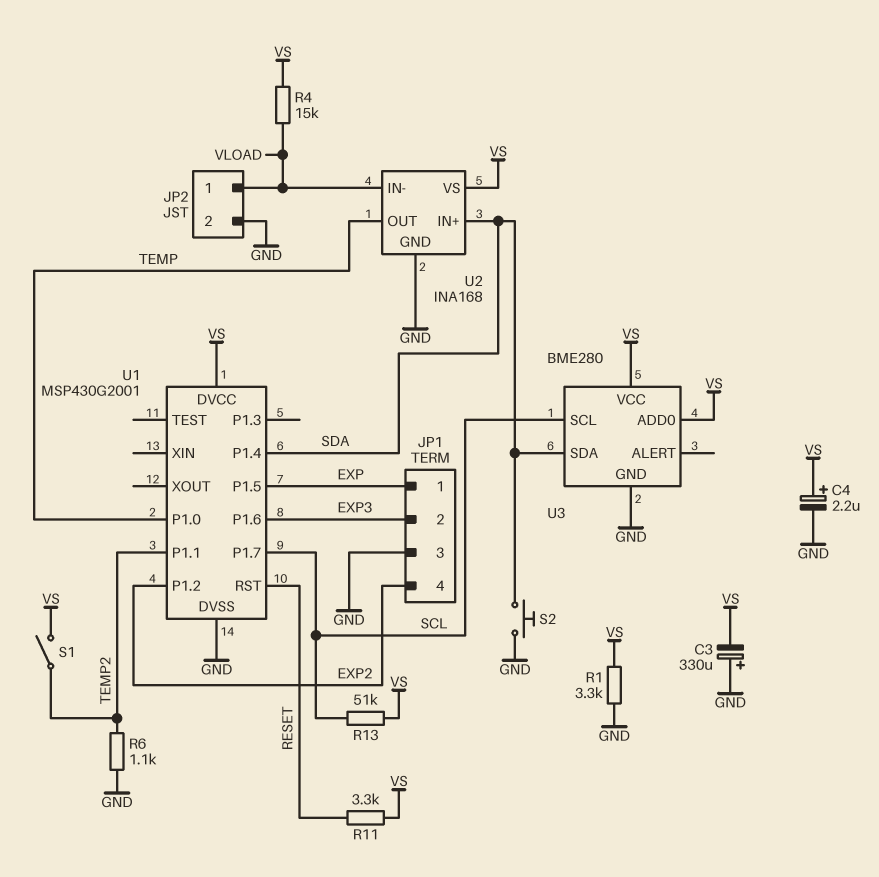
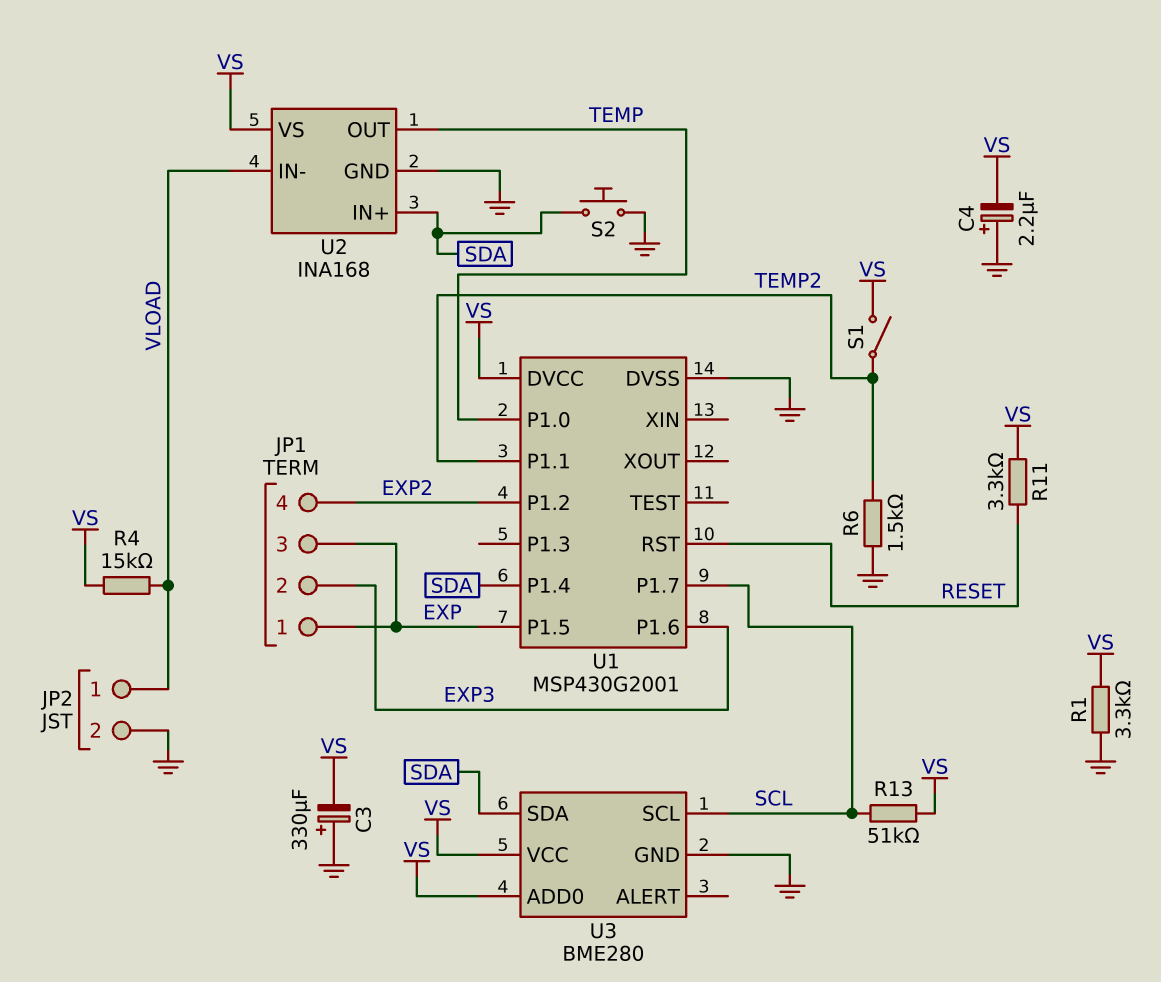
C4: 2.2uF (plus VS, minus GND) -> 2.2uF (plus GND, minus VS)
JP1 pin 3: GND -> EXP
R6: 1.1k (GND, TEMP2) -> 1.5k (GND, TEMP2)

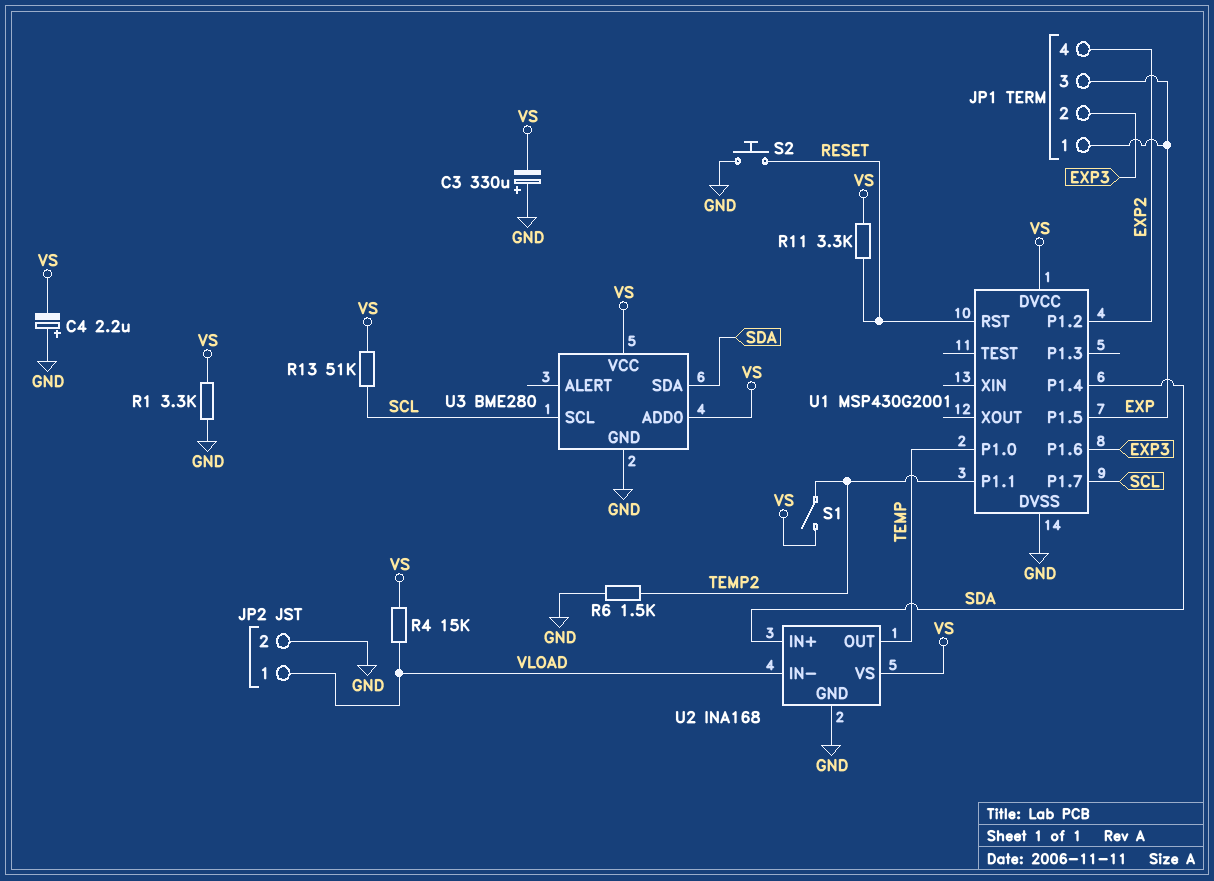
S2: button (GND, SDA) -> button (GND, RESET)

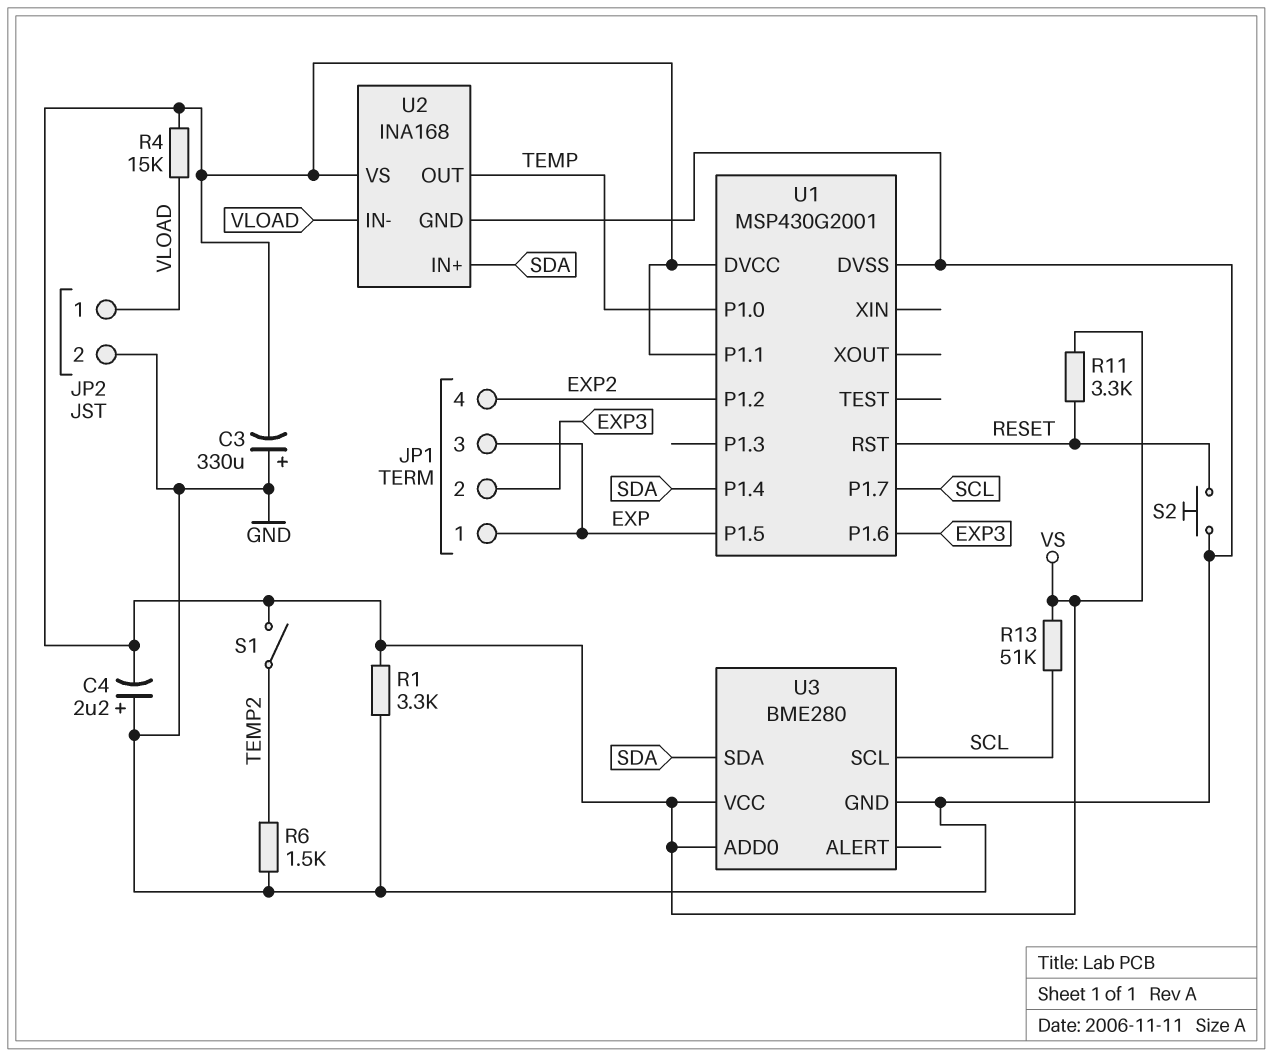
U1 pin P1.1: TEMP2 -> VS

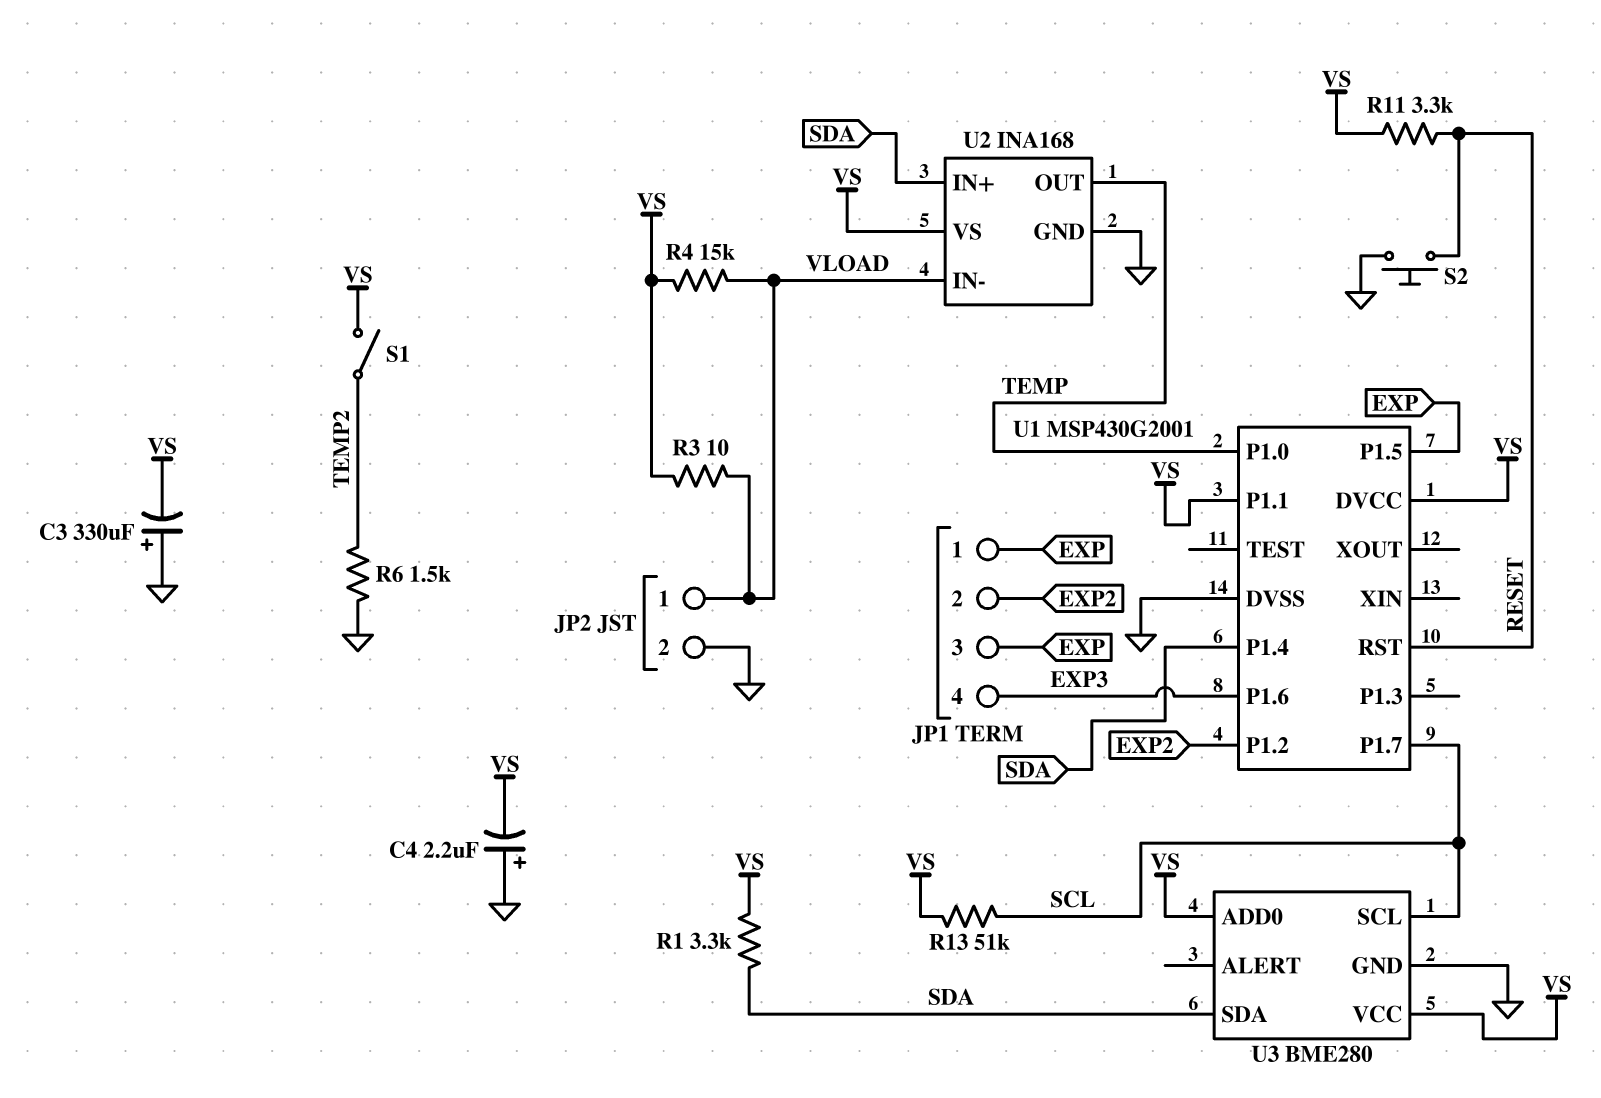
JP1 pin 2: EXP3 -> EXP2
JP1 pin 4: EXP2 -> EXP3
R1: 3.3k (GND, VS) -> 3.3k (SDA, VS)
R3: none -> 10 (VLOAD, VS)

